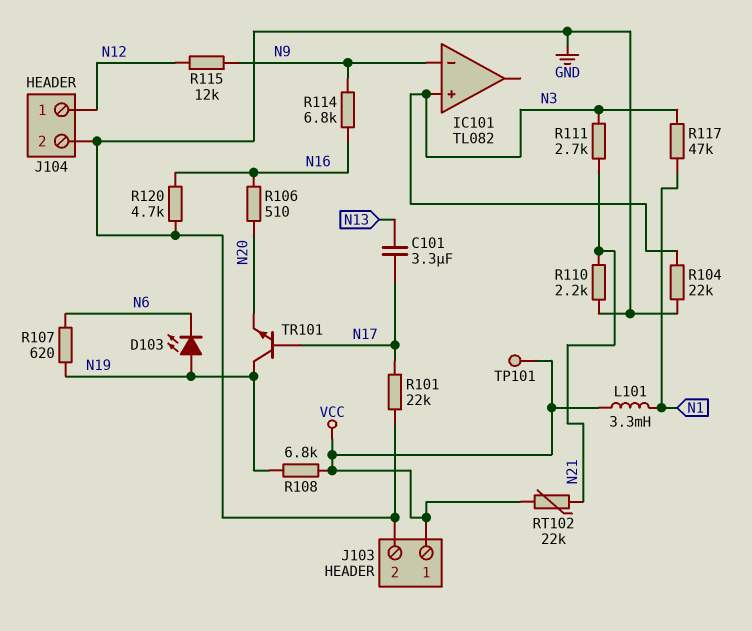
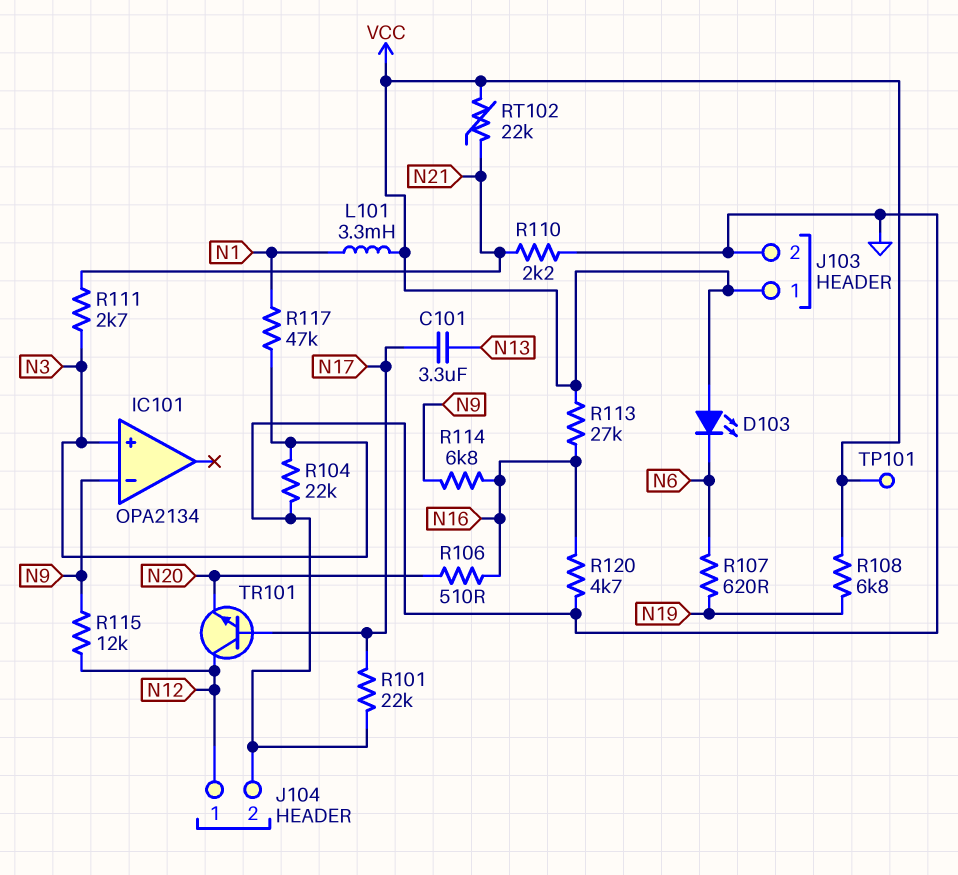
D103: LED (A N19, K N6) -> LED (A VCC, K N6)
IC101: TL082 -> OPA2134
R113: none -> 27k (N16, VCC)
TR101: NPN (B N17, C N19, E N20) -> NPN (B N17, C N12, E N20)

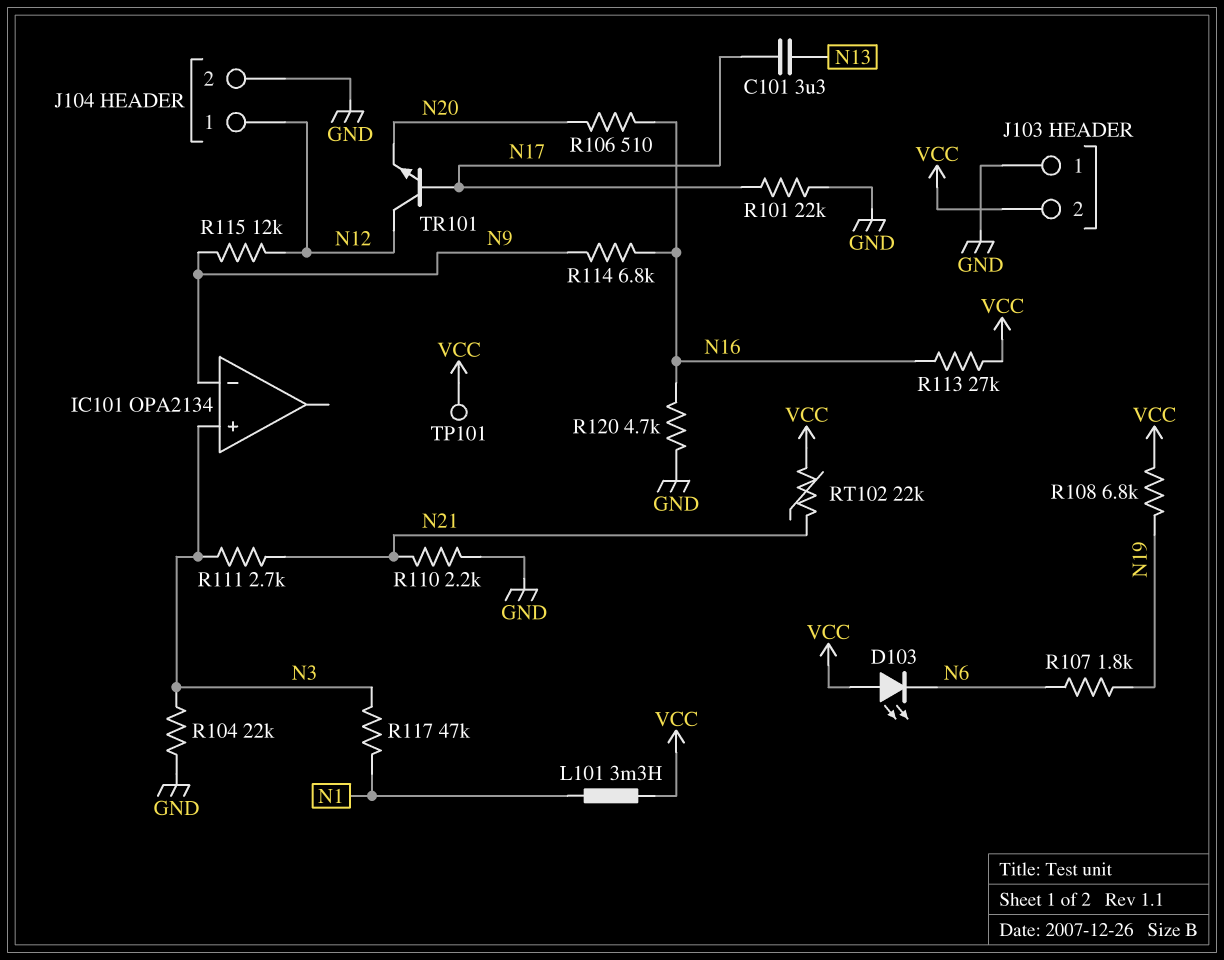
J103 pin 1: VCC -> GND
J103 pin 2: GND -> VCC
R107: 620 (N6, N19) -> 1.8k (N6, N19)

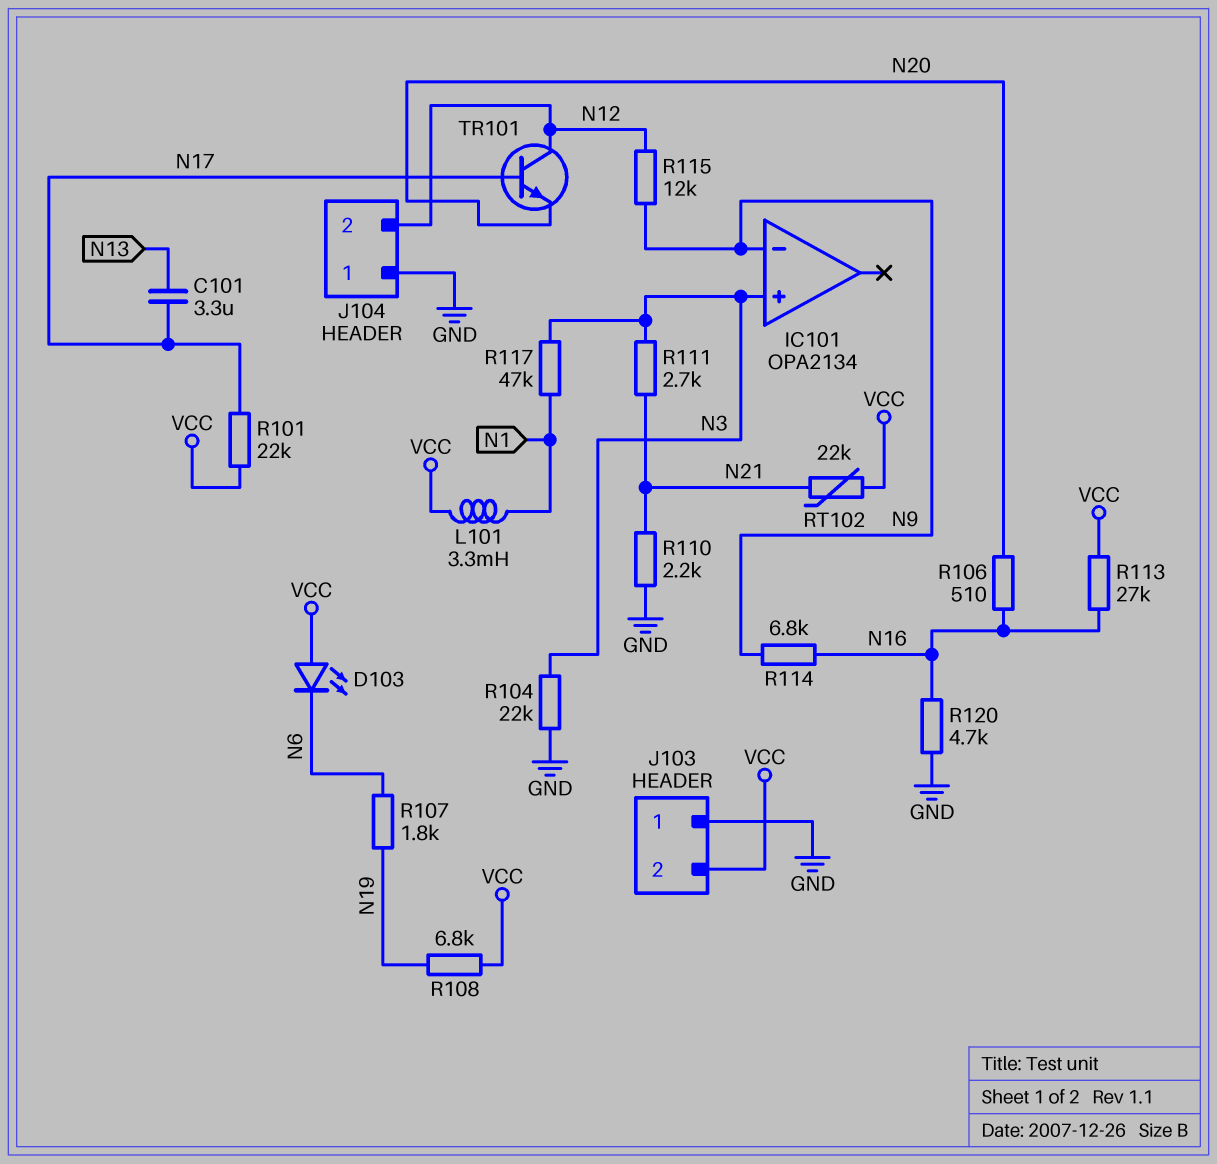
J104 pin 1: N12 -> GND
J104 pin 2: GND -> N12
R101: 22k (GND, N17) -> 22k (N17, VCC)
TP101: test point (VCC) -> none

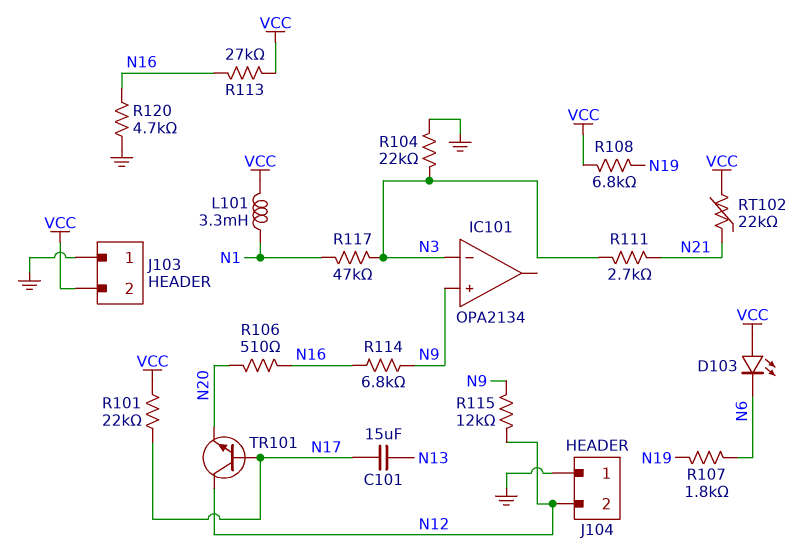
C101: 3.3uF (N13, N17) -> 15uF (N13, N17)
IC101 pin in+: N3 -> N9
IC101 pin in-: N9 -> N3
R110: 2.2k (GND, N21) -> none

